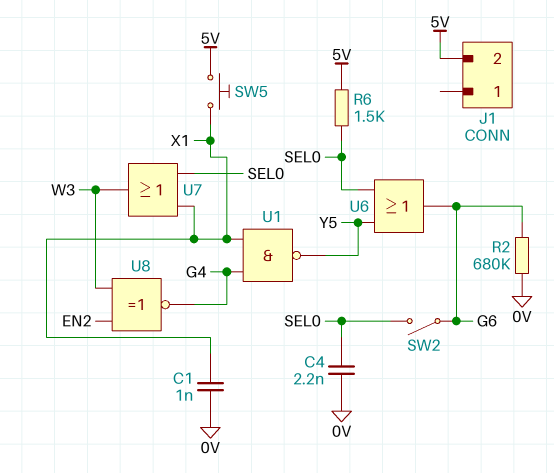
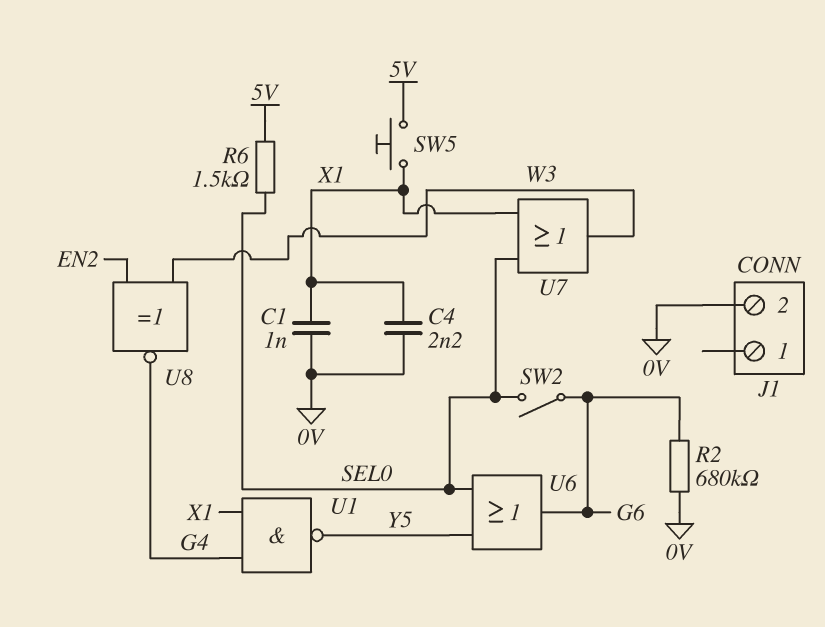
C4: 2.2nF (0V, SEL0) -> 2.2nF (0V, X1)
J1 pin 2: 5V -> 0V

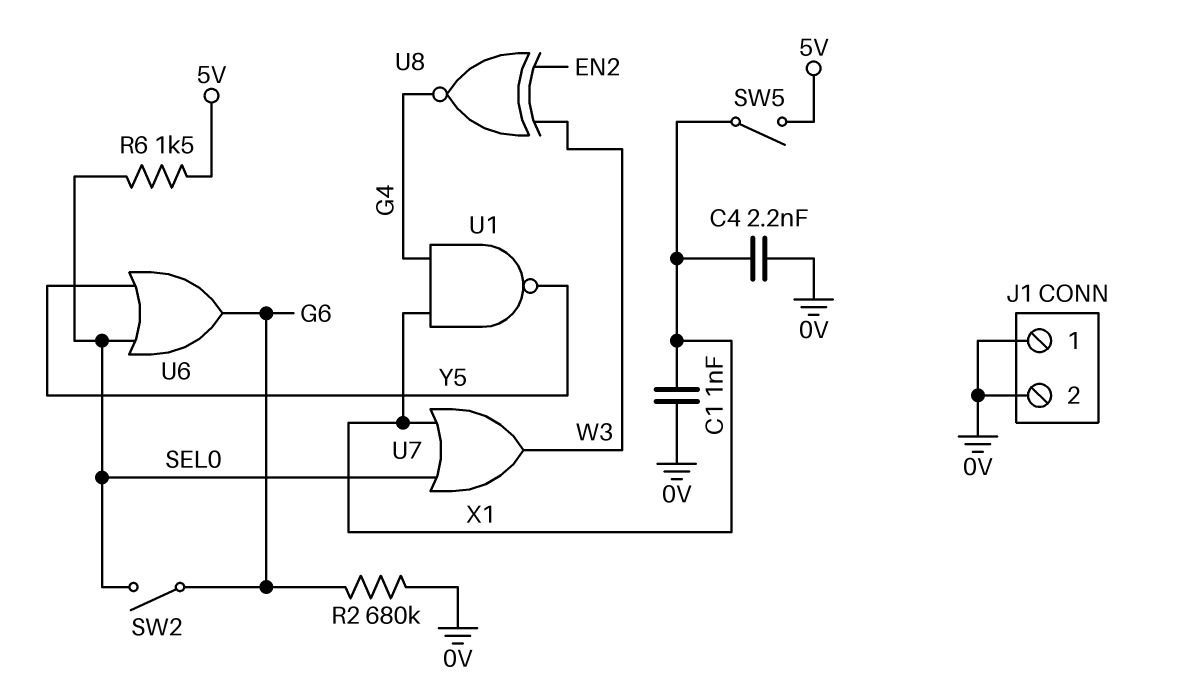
J1 pin 1: none -> 0V
SW5: button (5V, X1) -> switch (5V, X1)

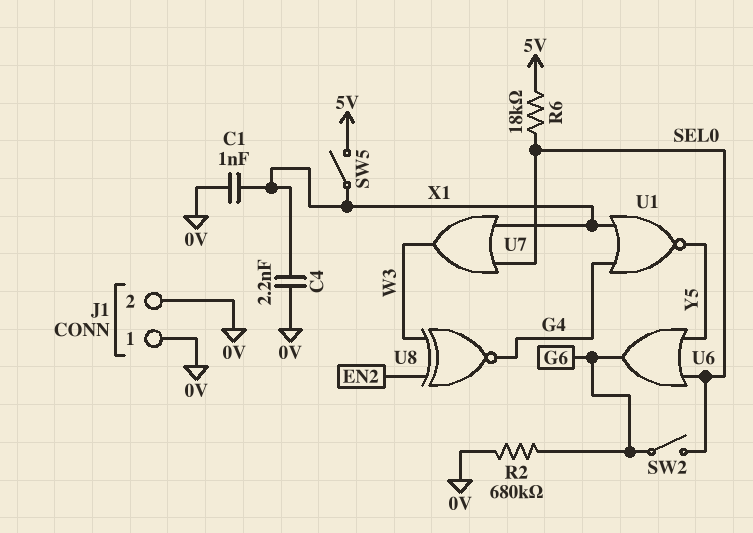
R6: 1.5k (5V, SEL0) -> 18k (5V, SEL0)
U1: NAND (in G4, in X1, out Y5) -> NOR (in G4, in X1, out Y5)

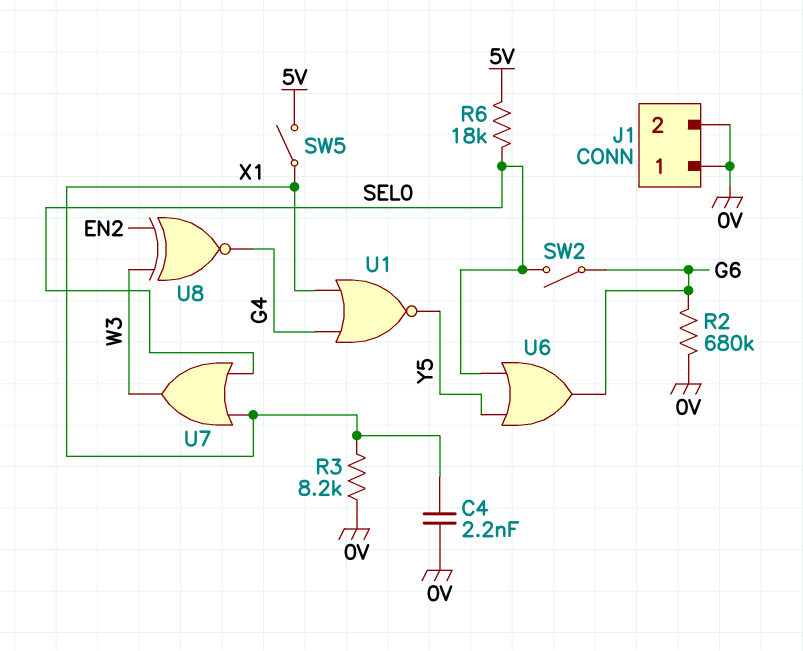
C1: 1nF (0V, X1) -> none
R3: none -> 8.2k (0V, X1)

